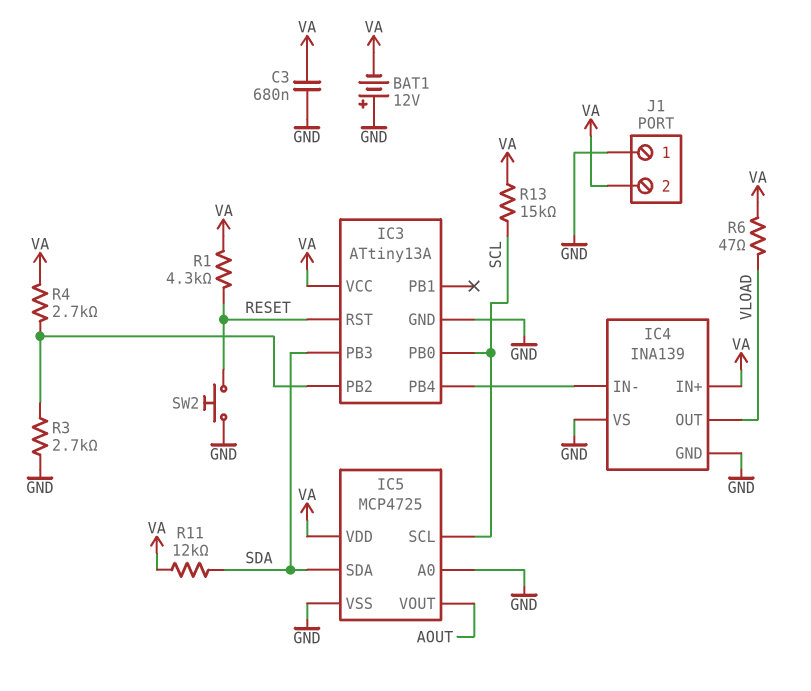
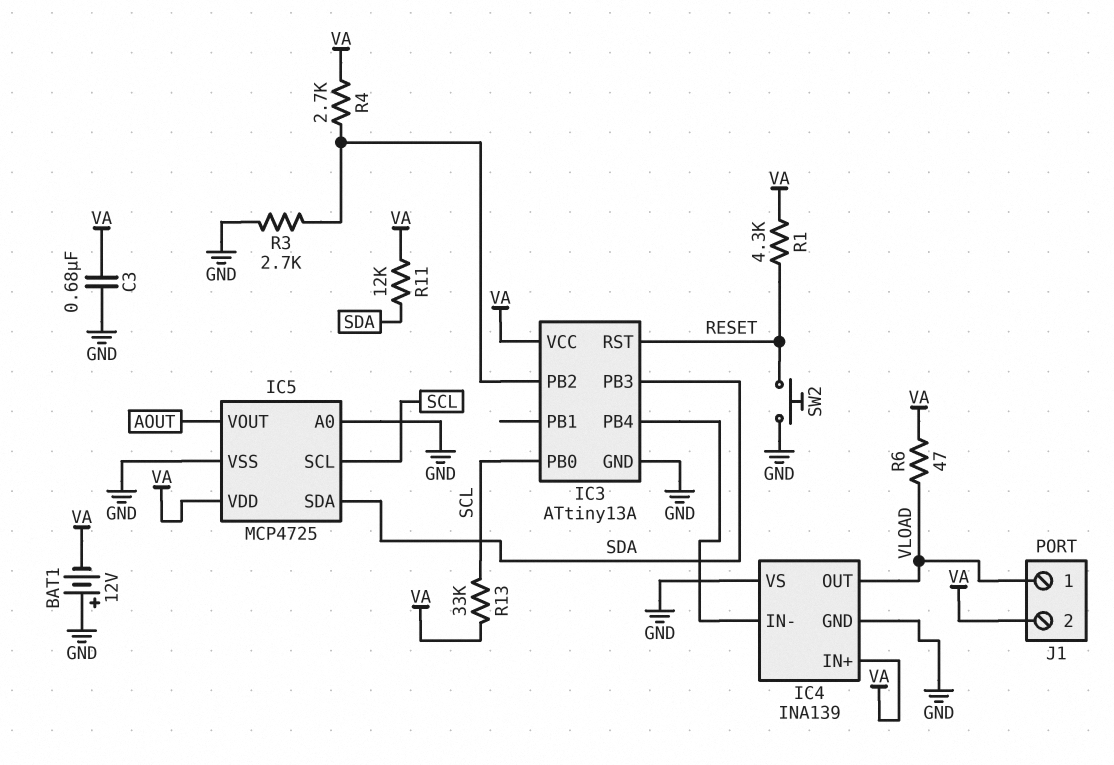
J1 pin 1: GND -> VLOAD
R13: 15k (SCL, VA) -> 33k (SCL, VA)

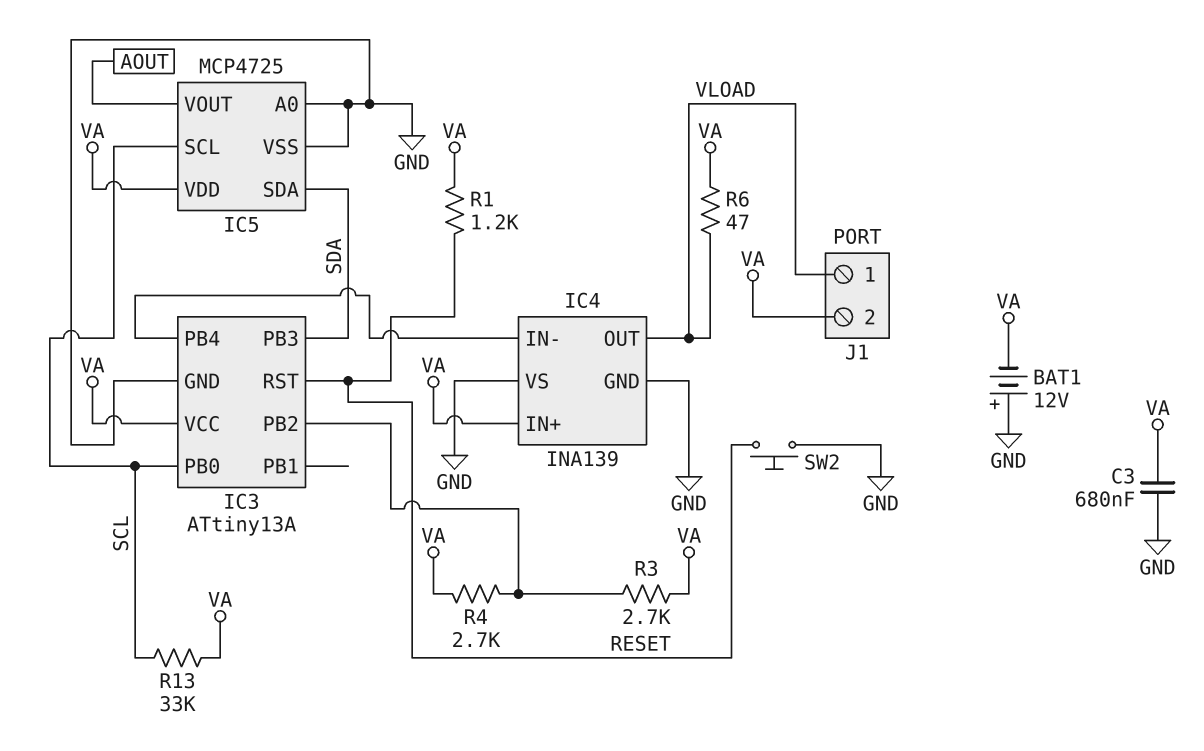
R1: 4.3k (RESET, VA) -> 1.2k (RESET, VA)
R3: 2.7k (GND, IC3/PB2) -> 2.7k (IC3/PB2, VA)
R11: 12k (SDA, VA) -> none

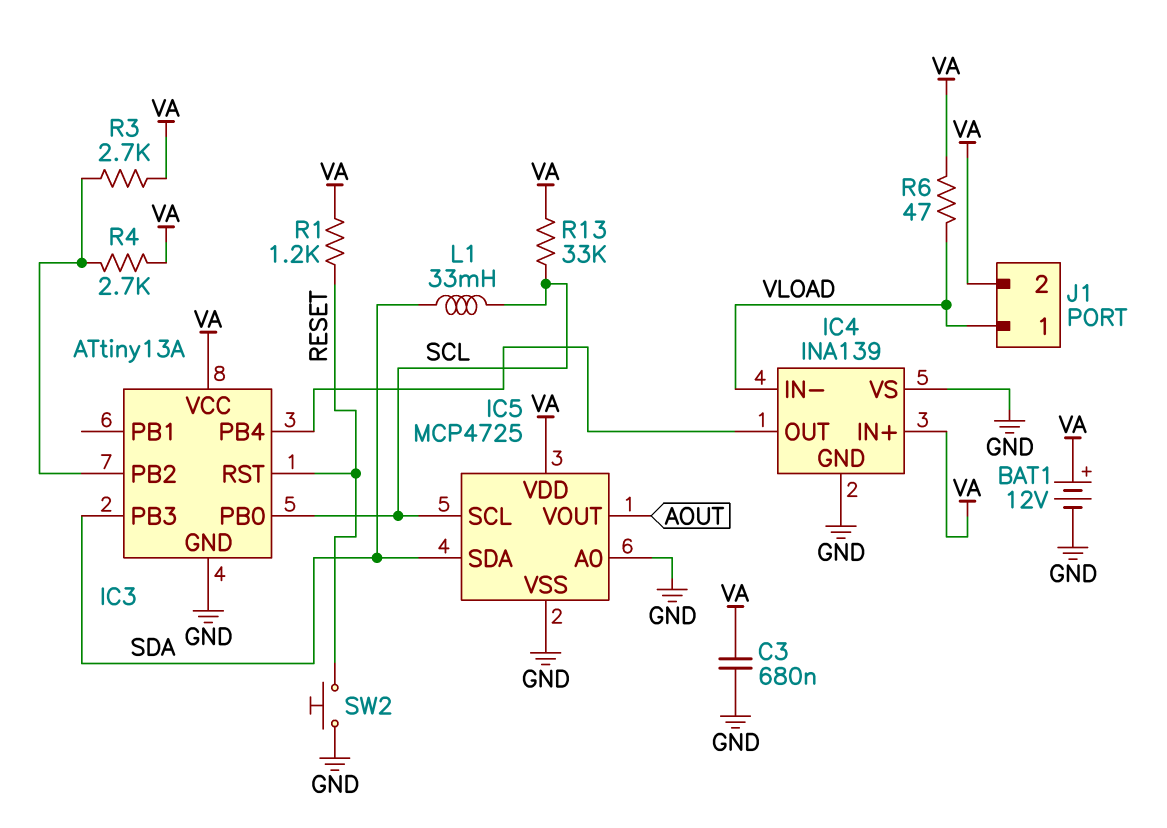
BAT1: 12V (plus GND, minus VA) -> 12V (plus VA, minus GND)
IC4 pin IN-: IC3/PB4 -> VLOAD
IC4 pin OUT: VLOAD -> IC3/PB4
L1: none -> 33mH (SCL, SDA)

